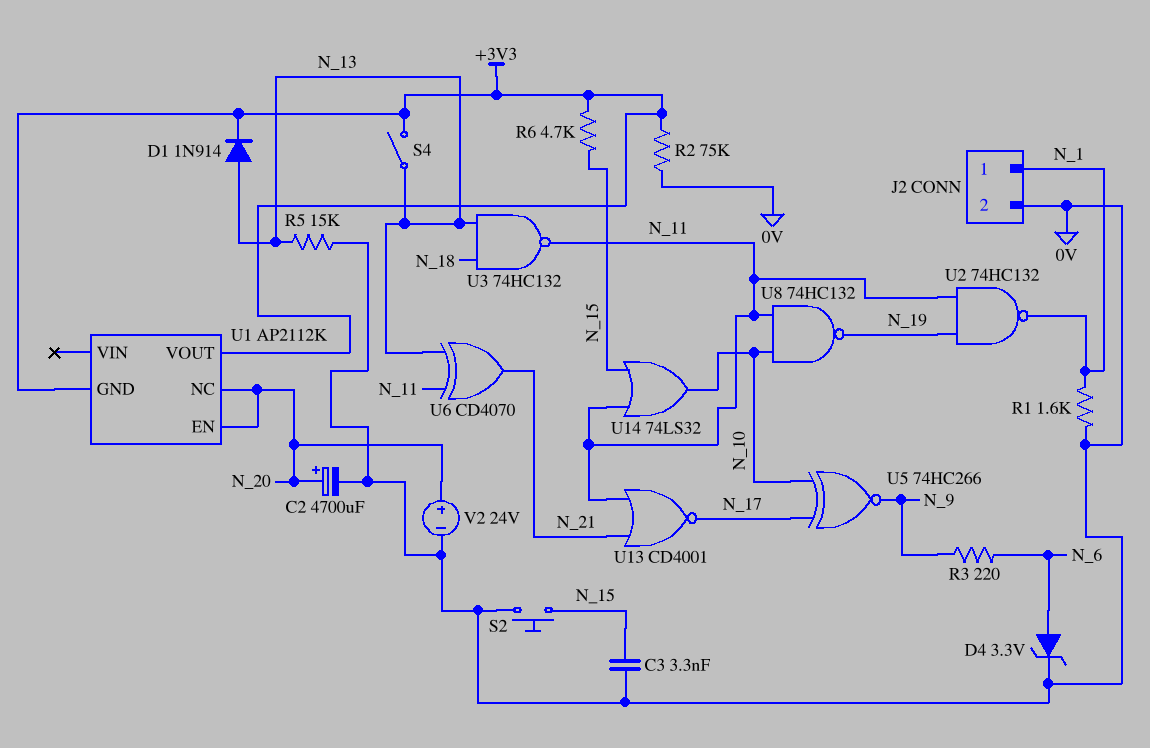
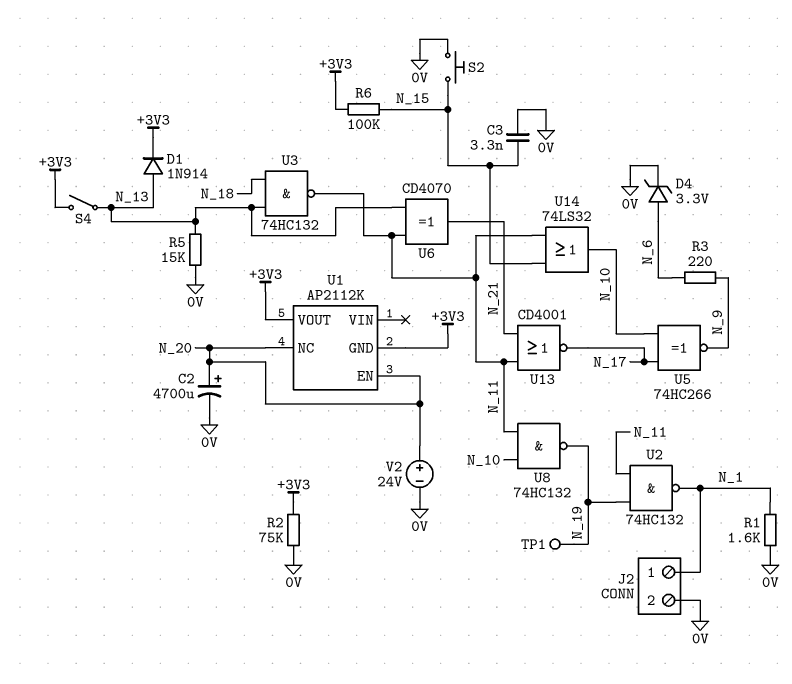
R6: 4.7k (+3V3, N_15) -> 100k (+3V3, N_15)
TP1: none -> test point (N_19)

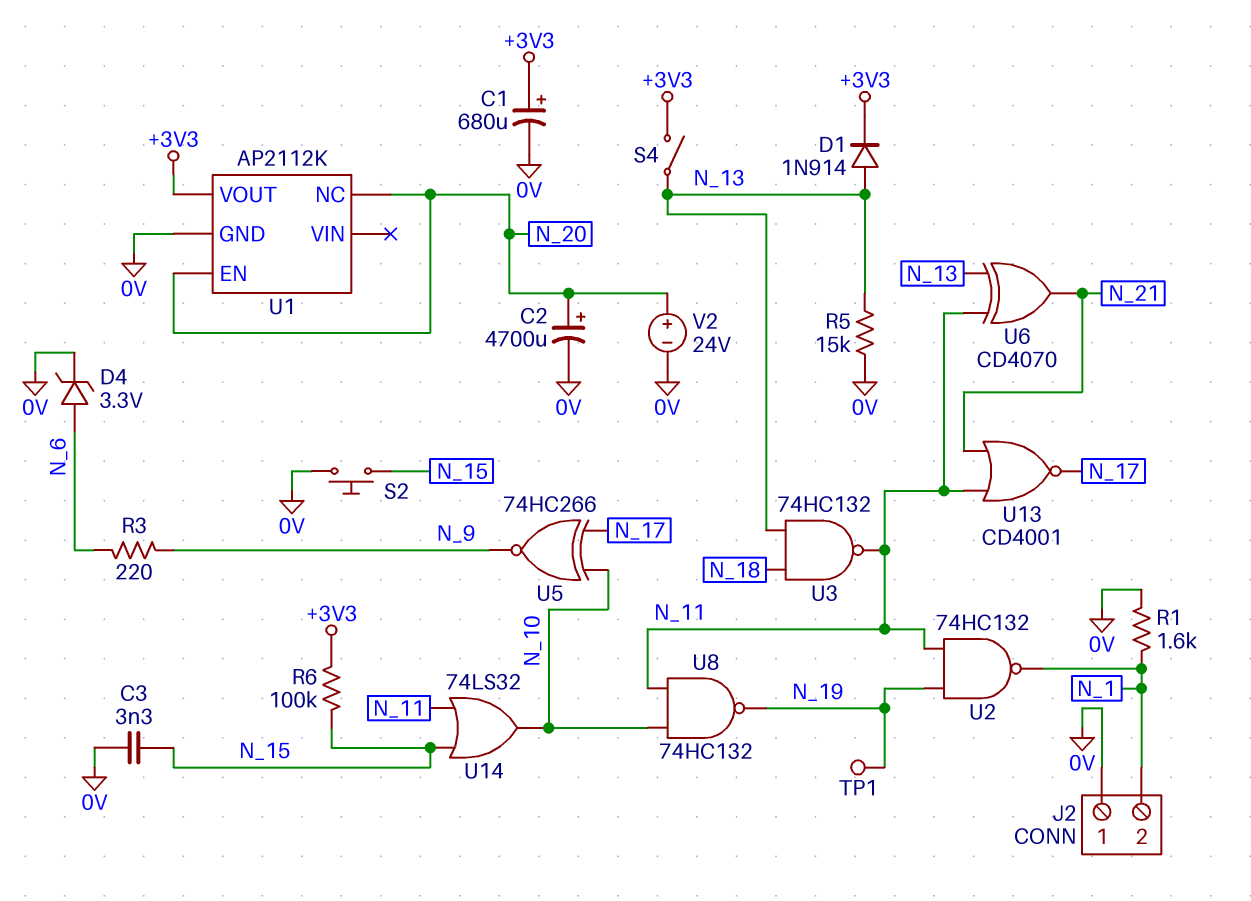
C1: none -> 680uF (plus +3V3, minus 0V)
J2 pin 1: N_1 -> 0V
J2 pin 2: 0V -> N_1
R2: 75k (+3V3, 0V) -> none
U1 pin GND: +3V3 -> 0V

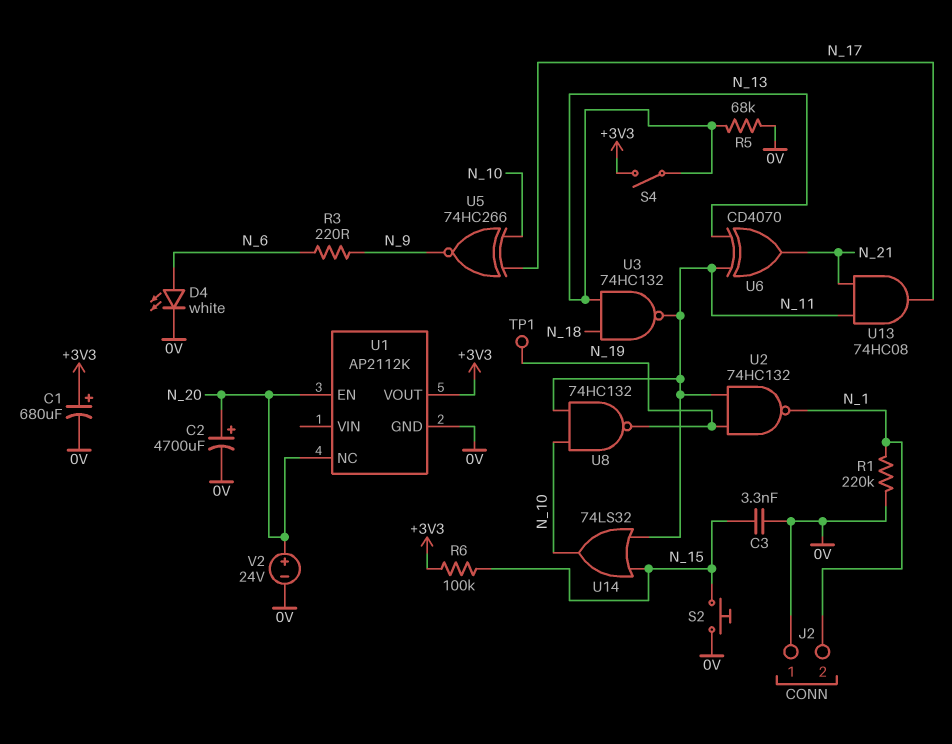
D1: diode 1N914 (A N_13, K +3V3) -> none
D4: zener 3.3V (A N_6, K 0V) -> LED white (A N_6, K 0V)
R1: 1.6k (0V, N_1) -> 220k (0V, N_1)
R5: 15k (0V, N_13) -> 68k (0V, N_13)
U13: NOR CD4001 (in N_11, in N_21, out N_17) -> AND 74HC08 (in N_11, in N_21, out N_17)

